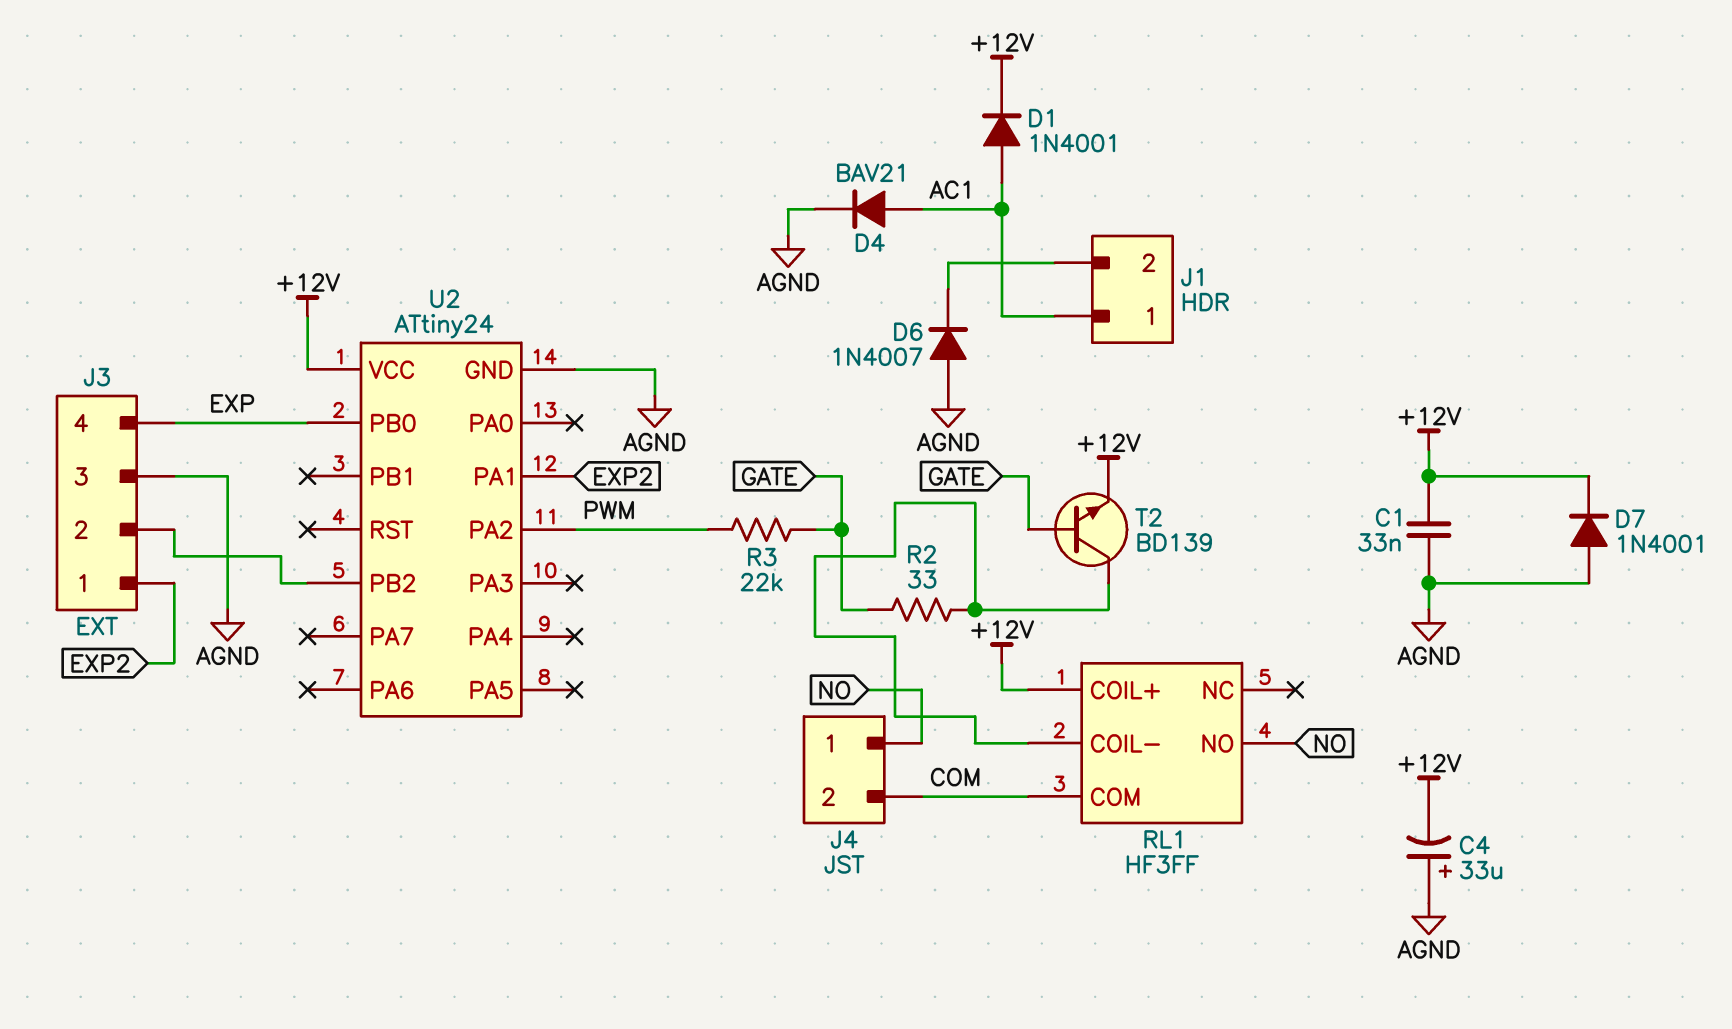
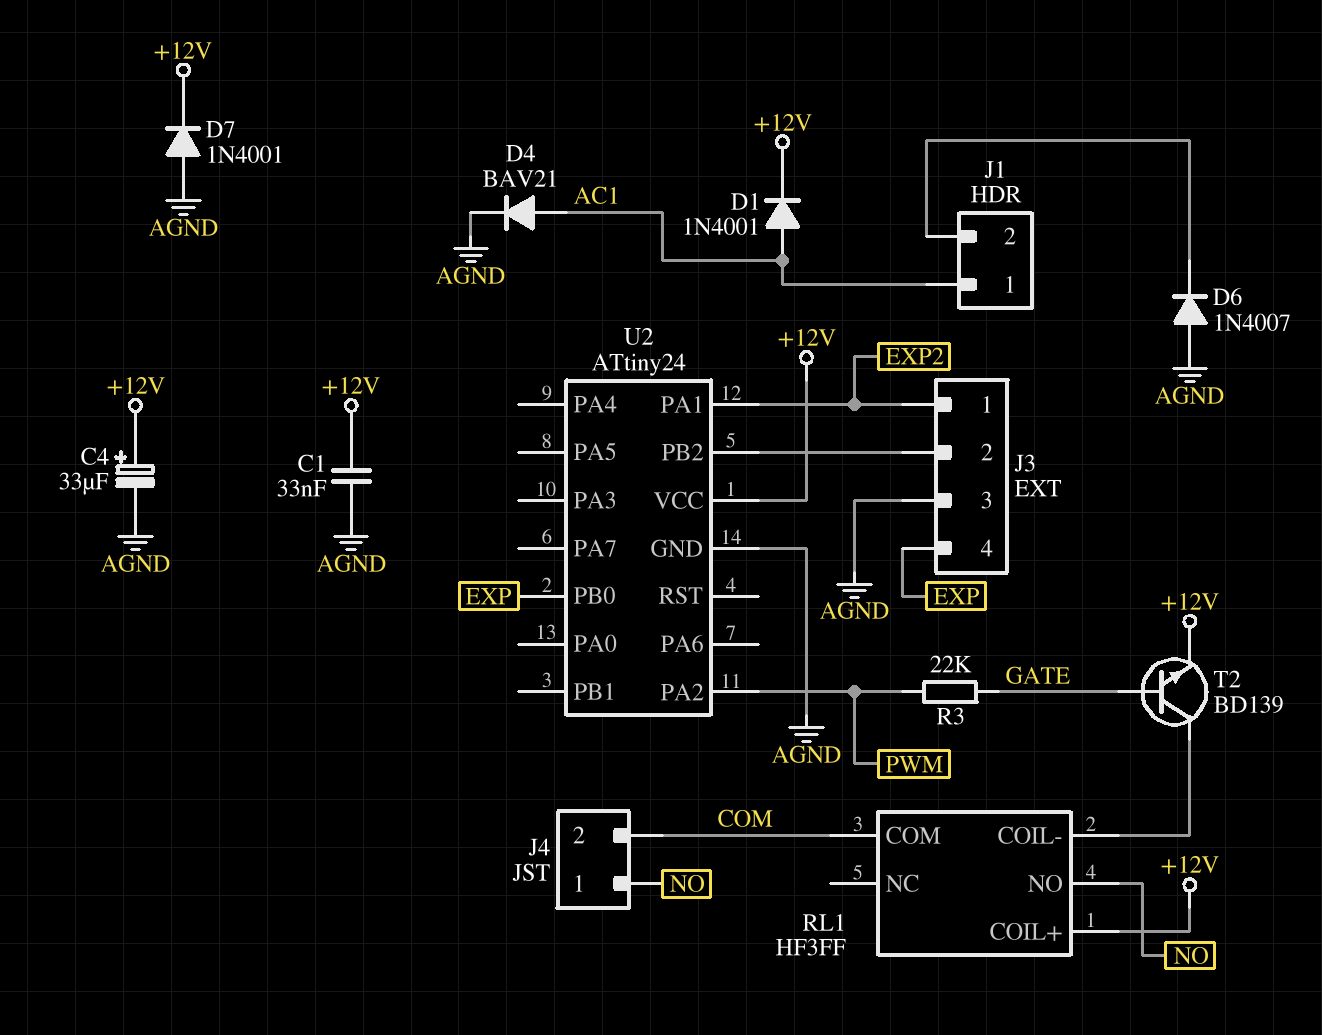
C4: 33uF (plus AGND, minus +12V) -> 33uF (plus +12V, minus AGND)
R2: 33 (GATE, RL1/COIL-) -> none

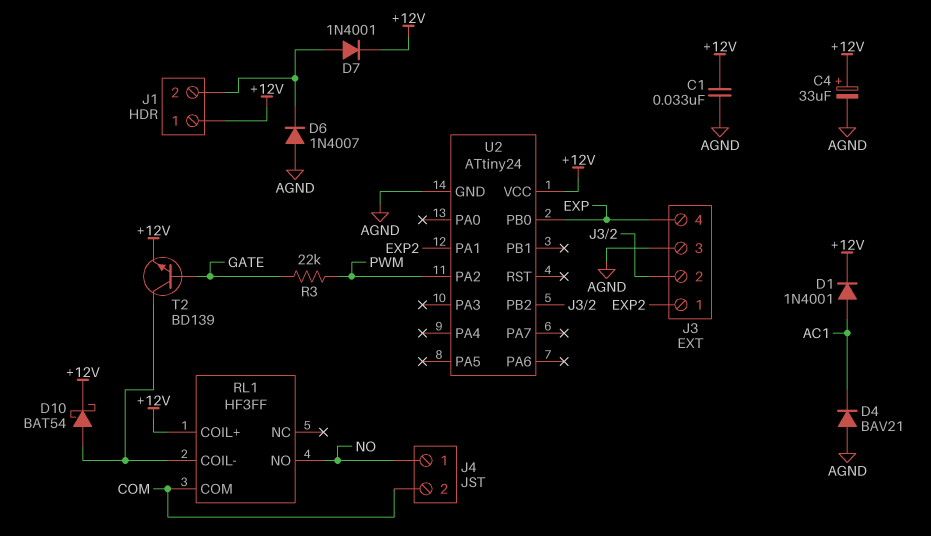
D4: diode BAV21 (A AC1, K AGND) -> diode BAV21 (A AGND, K AC1)
D7: diode 1N4001 (A AGND, K +12V) -> diode 1N4001 (A J1/2, K +12V)
D10: none -> schottky BAT54 (A RL1/COIL-, K +12V)
J1 pin 1: AC1 -> +12V

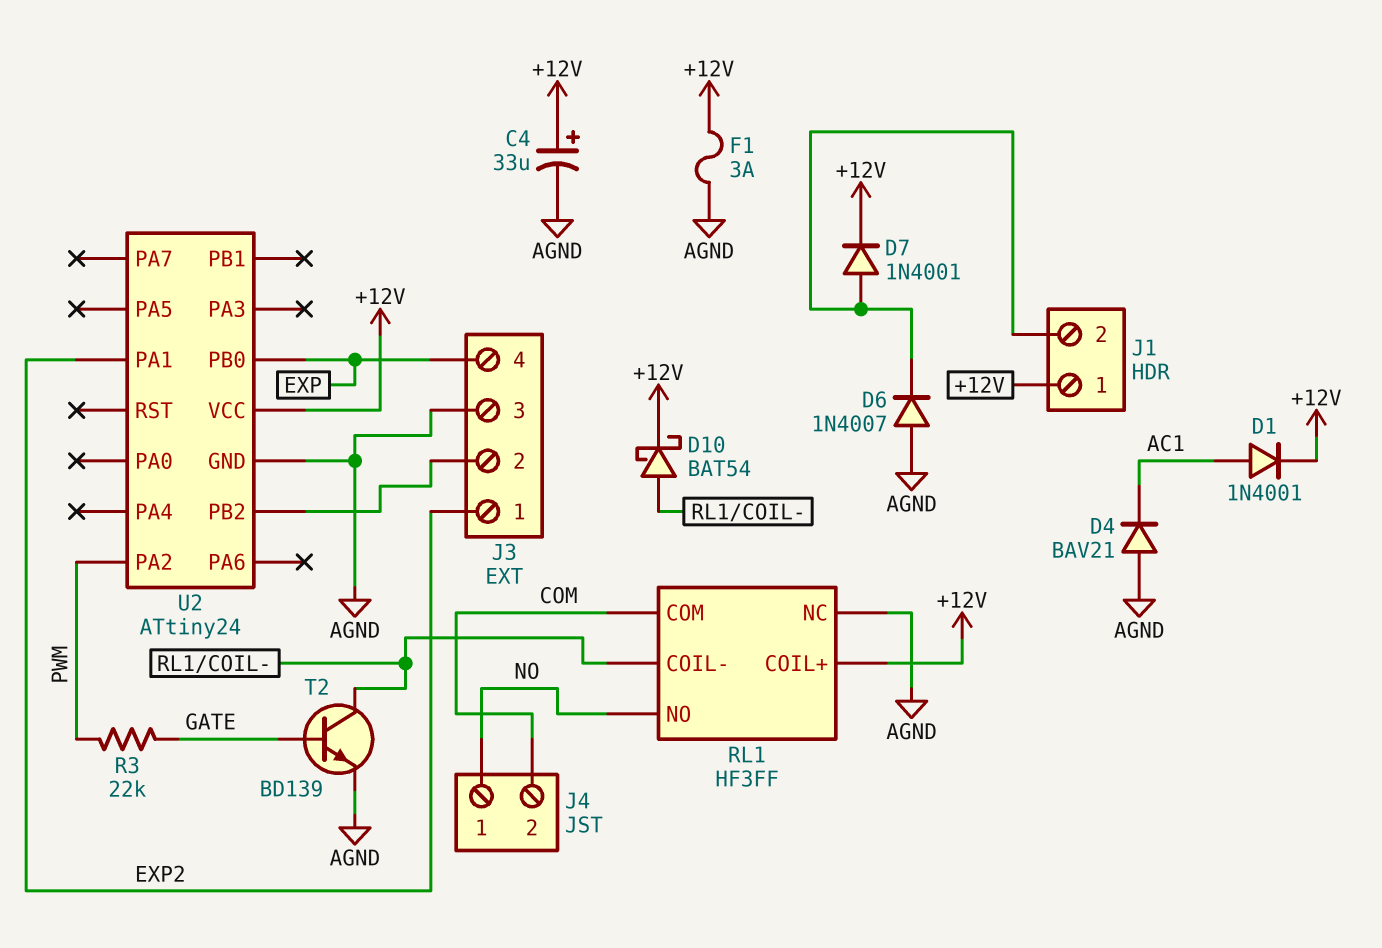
C1: 33nF (+12V, AGND) -> none
F1: none -> 3A (+12V, AGND)
RL1 pin NC: none -> AGND
T2: NPN BD139 (B GATE, C RL1/COIL-, E +12V) -> NPN BD139 (B GATE, C RL1/COIL-, E AGND)

